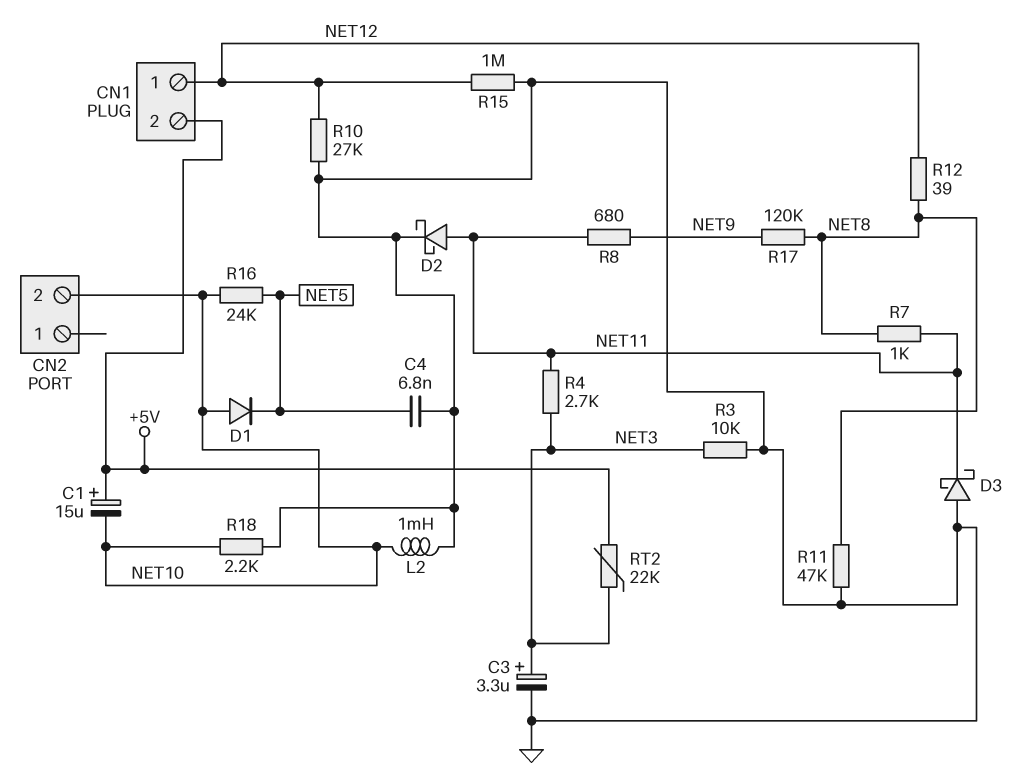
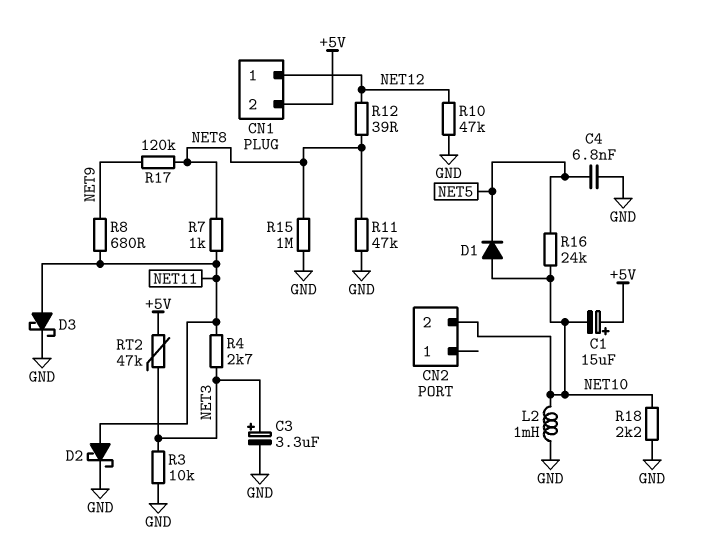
D3: schottky (A GND, K NET11) -> schottky (A NET11, K GND)
R10: 27k (GND, NET12) -> 47k (GND, NET12)
R15: 1M (GND, NET12) -> 1M (GND, NET8)
RT2: 22k (+5V, NET3) -> 47k (+5V, NET3)

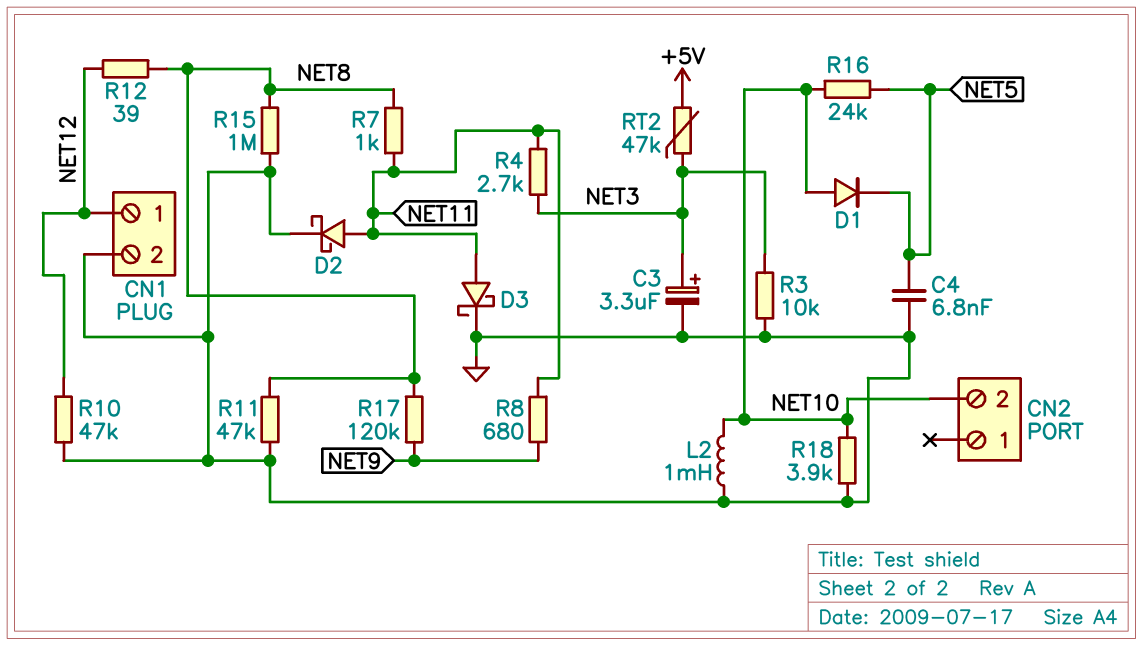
C1: 15uF (plus +5V, minus NET10) -> none
CN1 pin 2: +5V -> GND
R18: 2.2k (GND, NET10) -> 3.9k (GND, NET10)

